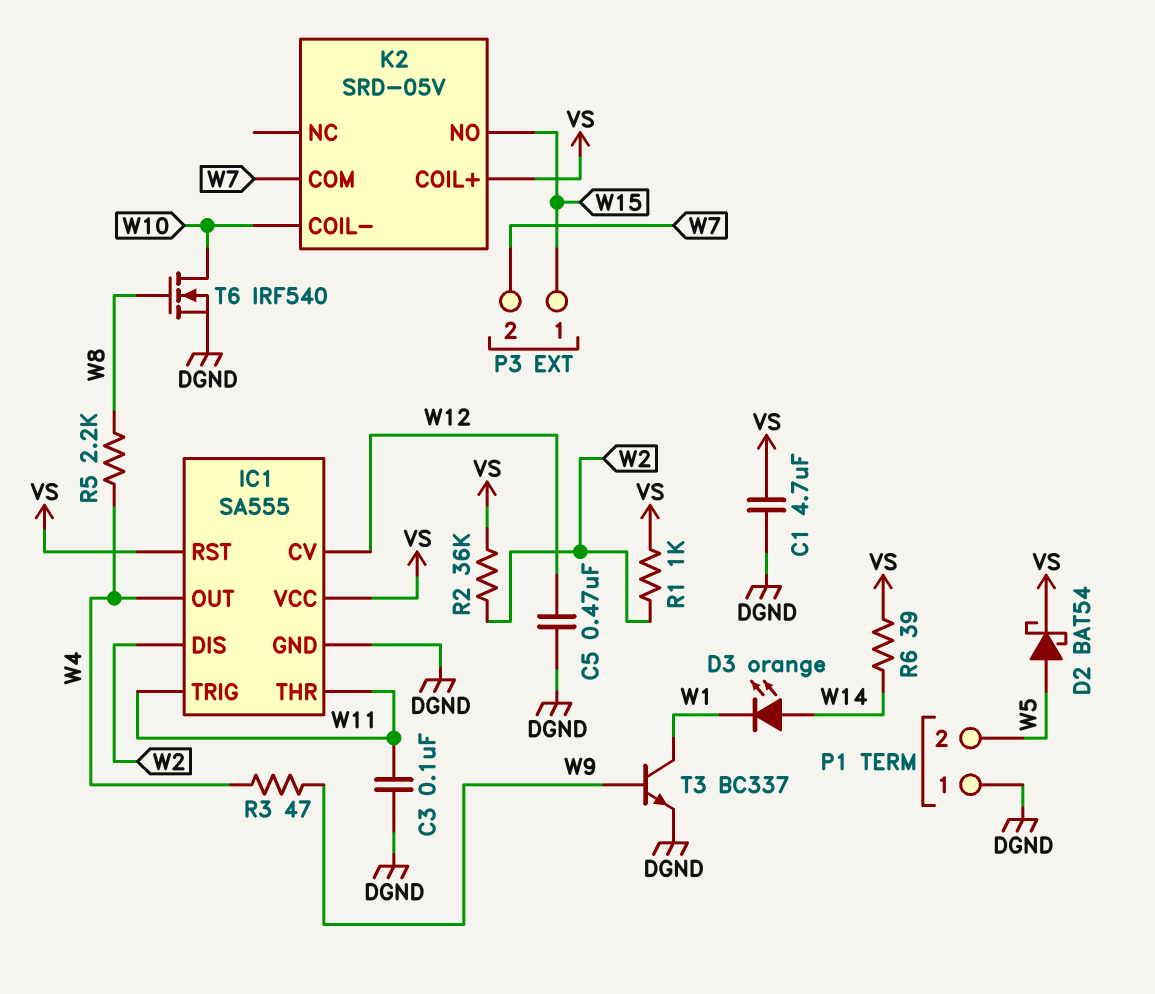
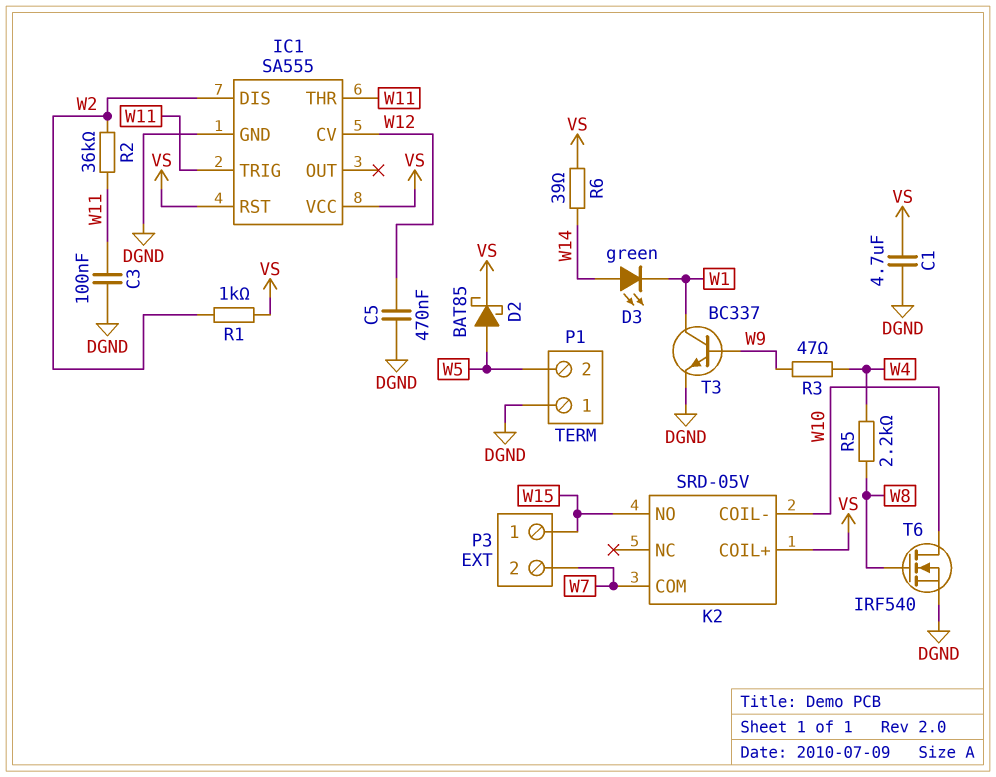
D2: schottky BAT54 (A W5, K VS) -> schottky BAT85 (A W5, K VS)
D3: LED orange (A W14, K W1) -> LED green (A W14, K W1)
IC1 pin OUT: W4 -> none
R2: 36k (VS, W2) -> 36k (W2, W11)

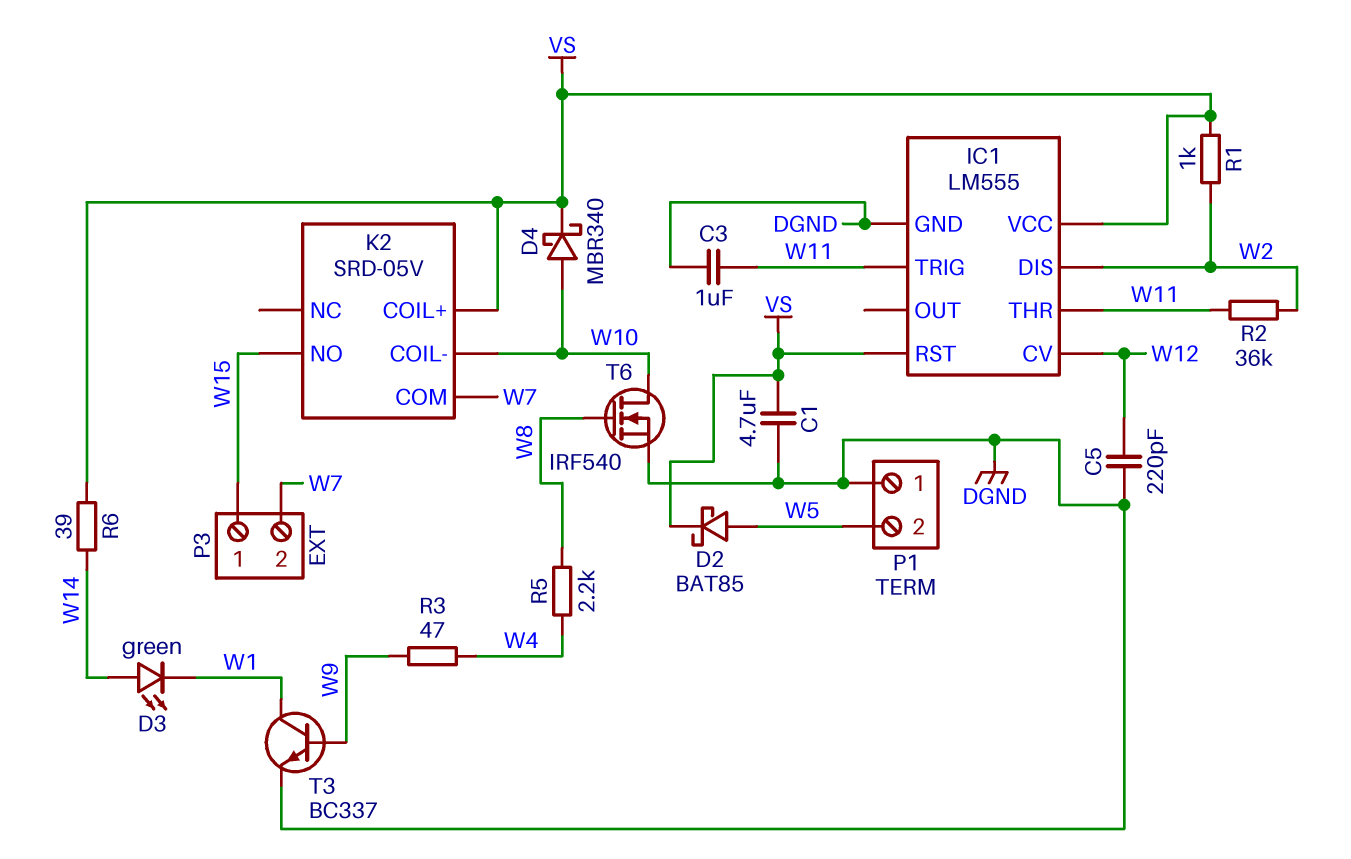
C3: 100nF (DGND, W11) -> 1uF (DGND, W11)
C5: 470nF (DGND, W12) -> 220pF (DGND, W12)
D4: none -> schottky MBR340 (A W10, K VS)
IC1: SA555 -> LM555

